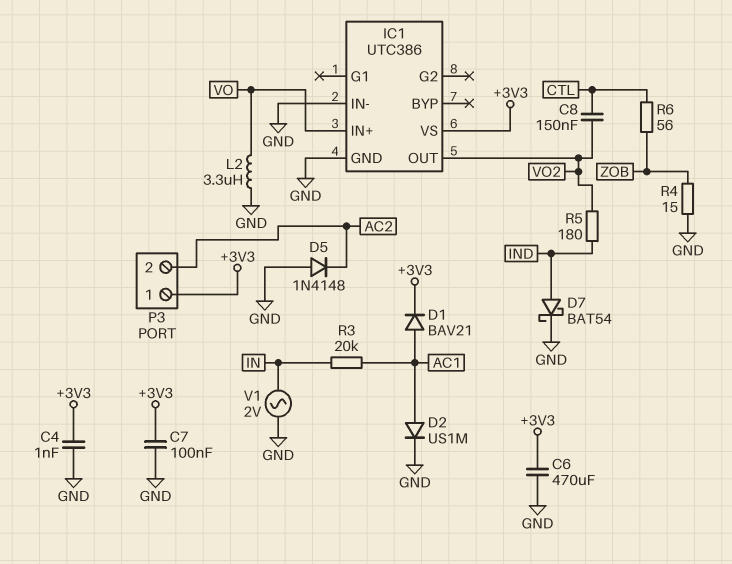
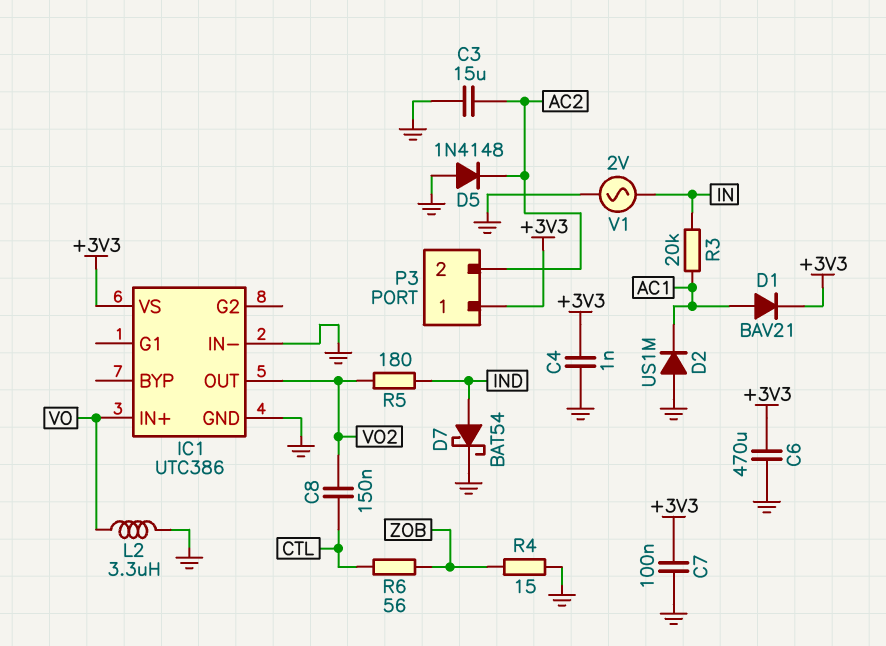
C3: none -> 15uF (AC2, GND)
D2: diode US1M (A AC1, K GND) -> diode US1M (A GND, K AC1)

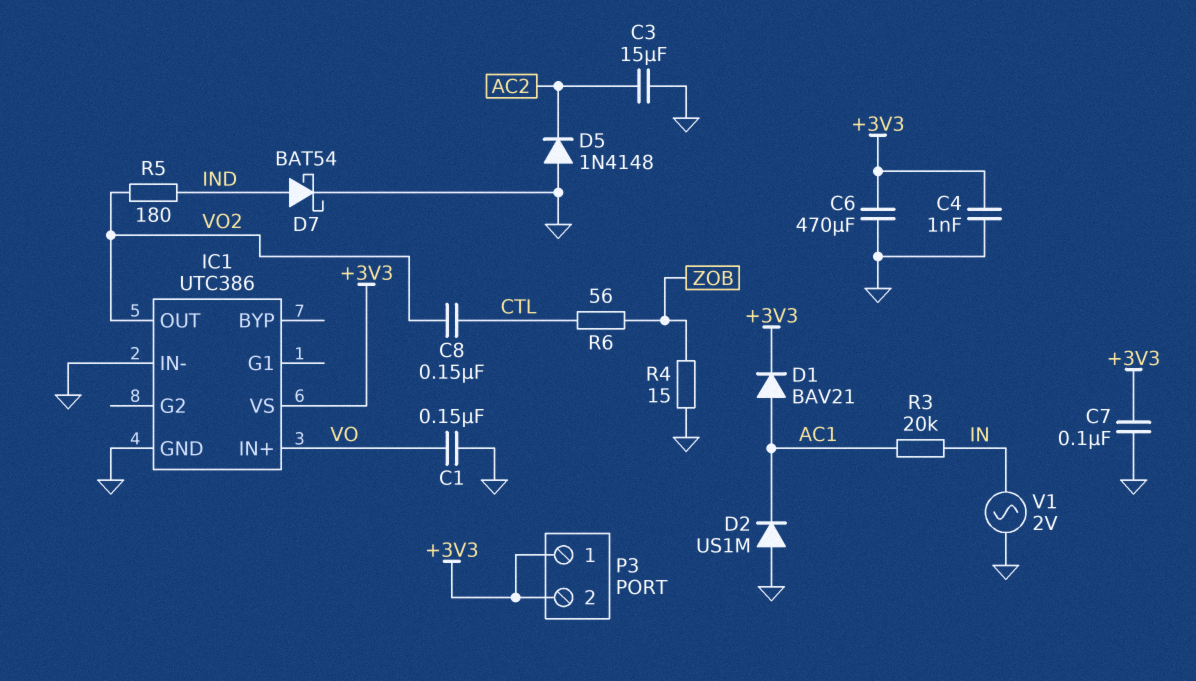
C1: none -> 150nF (GND, VO)
L2: 3.3uH (GND, VO) -> none
P3 pin 2: AC2 -> +3V3

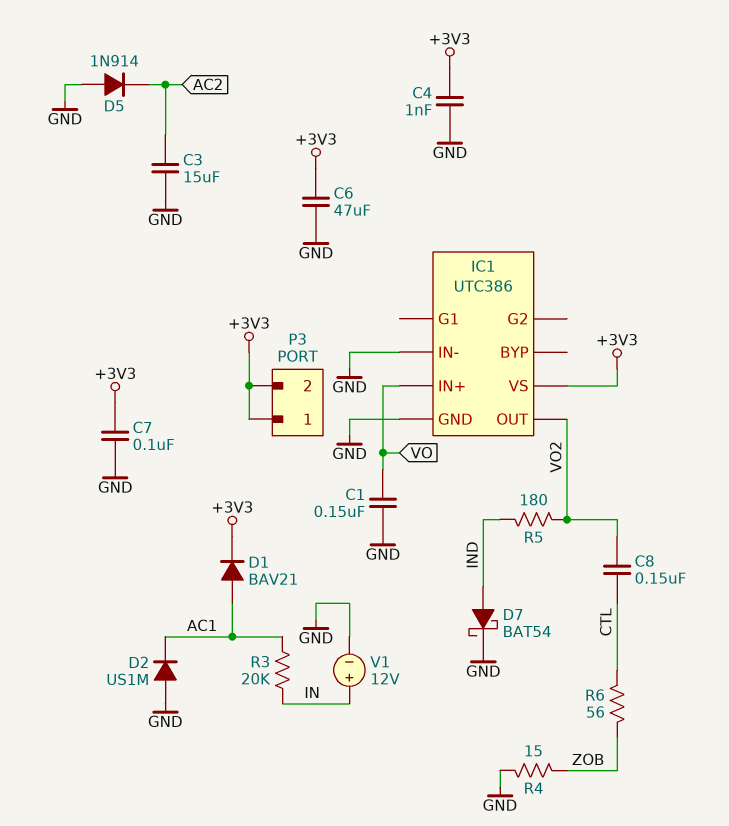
C6: 470uF (+3V3, GND) -> 47uF (+3V3, GND)
D5: diode 1N4148 (A GND, K AC2) -> diode 1N914 (A GND, K AC2)
V1: AC 2V (GND, IN) -> 12V (plus IN, minus GND)

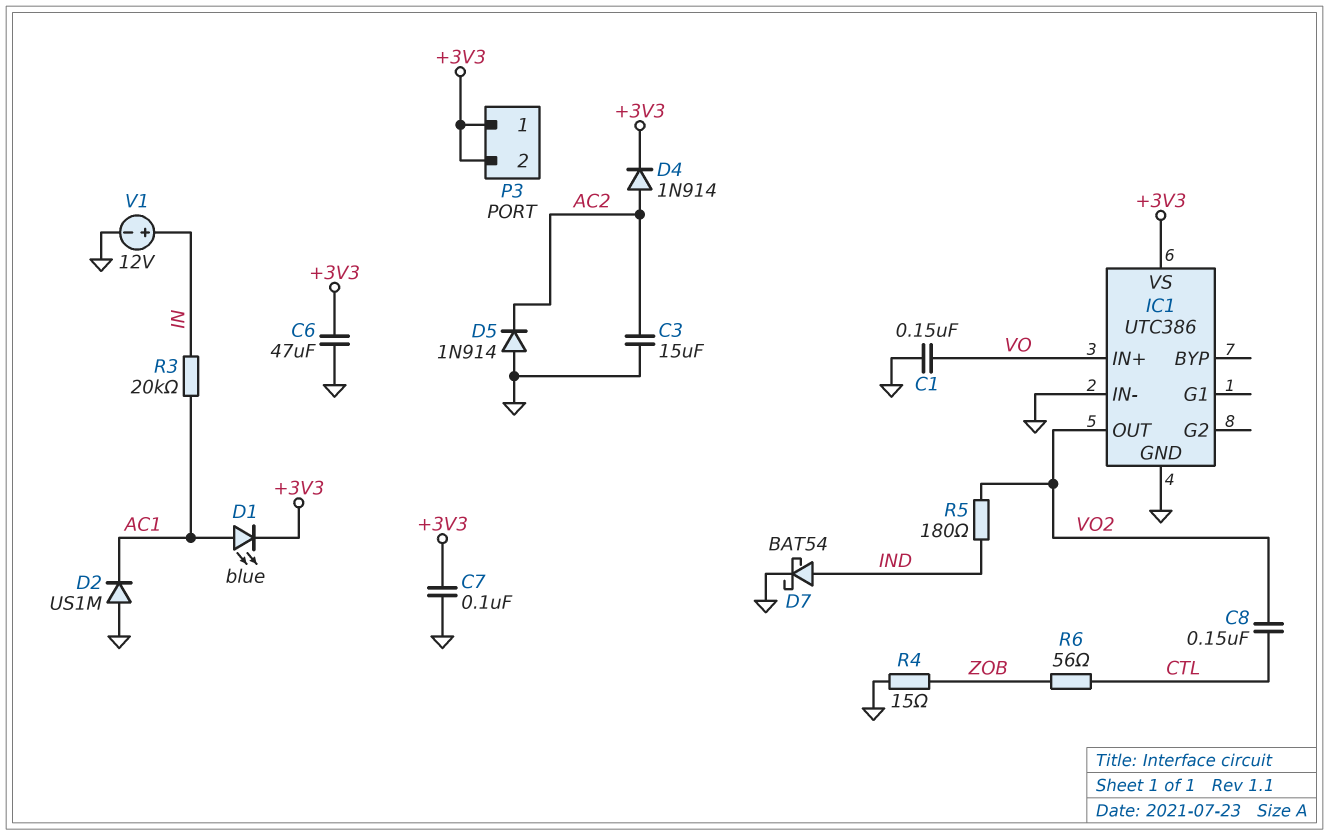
C4: 1nF (+3V3, GND) -> none
D1: diode BAV21 (A AC1, K +3V3) -> LED blue (A AC1, K +3V3)
D4: none -> diode 1N914 (A AC2, K +3V3)

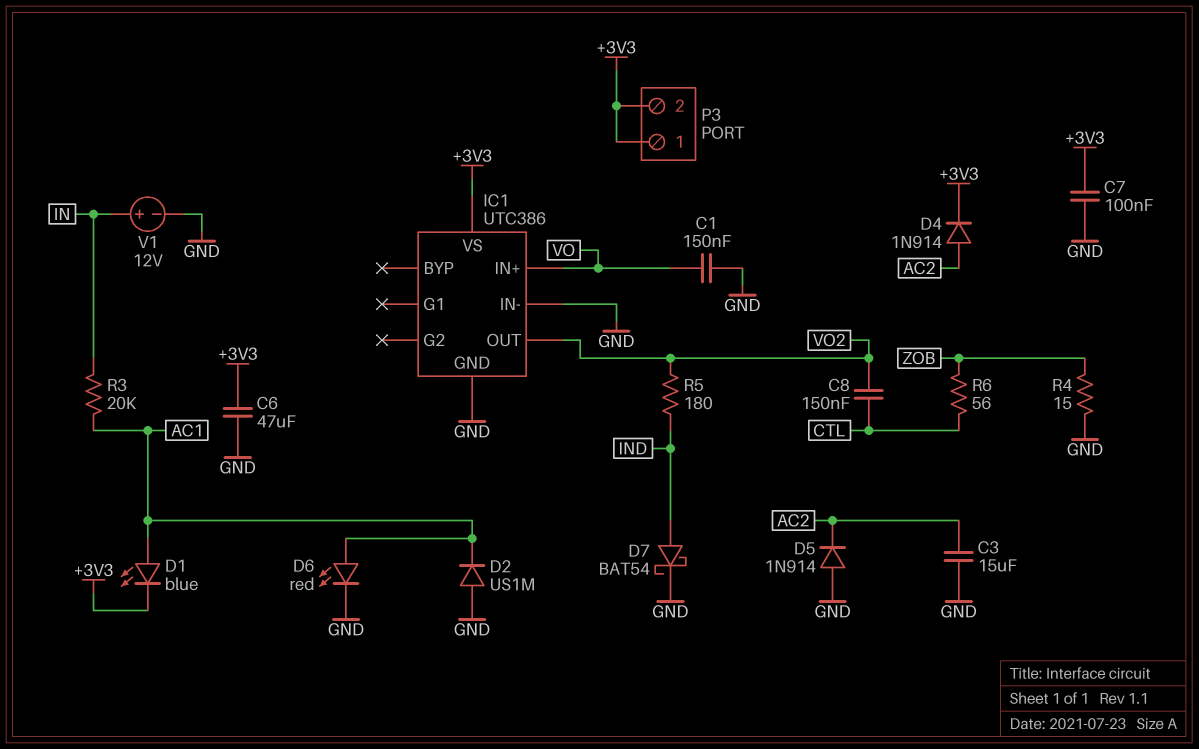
D6: none -> LED red (A AC1, K GND)

